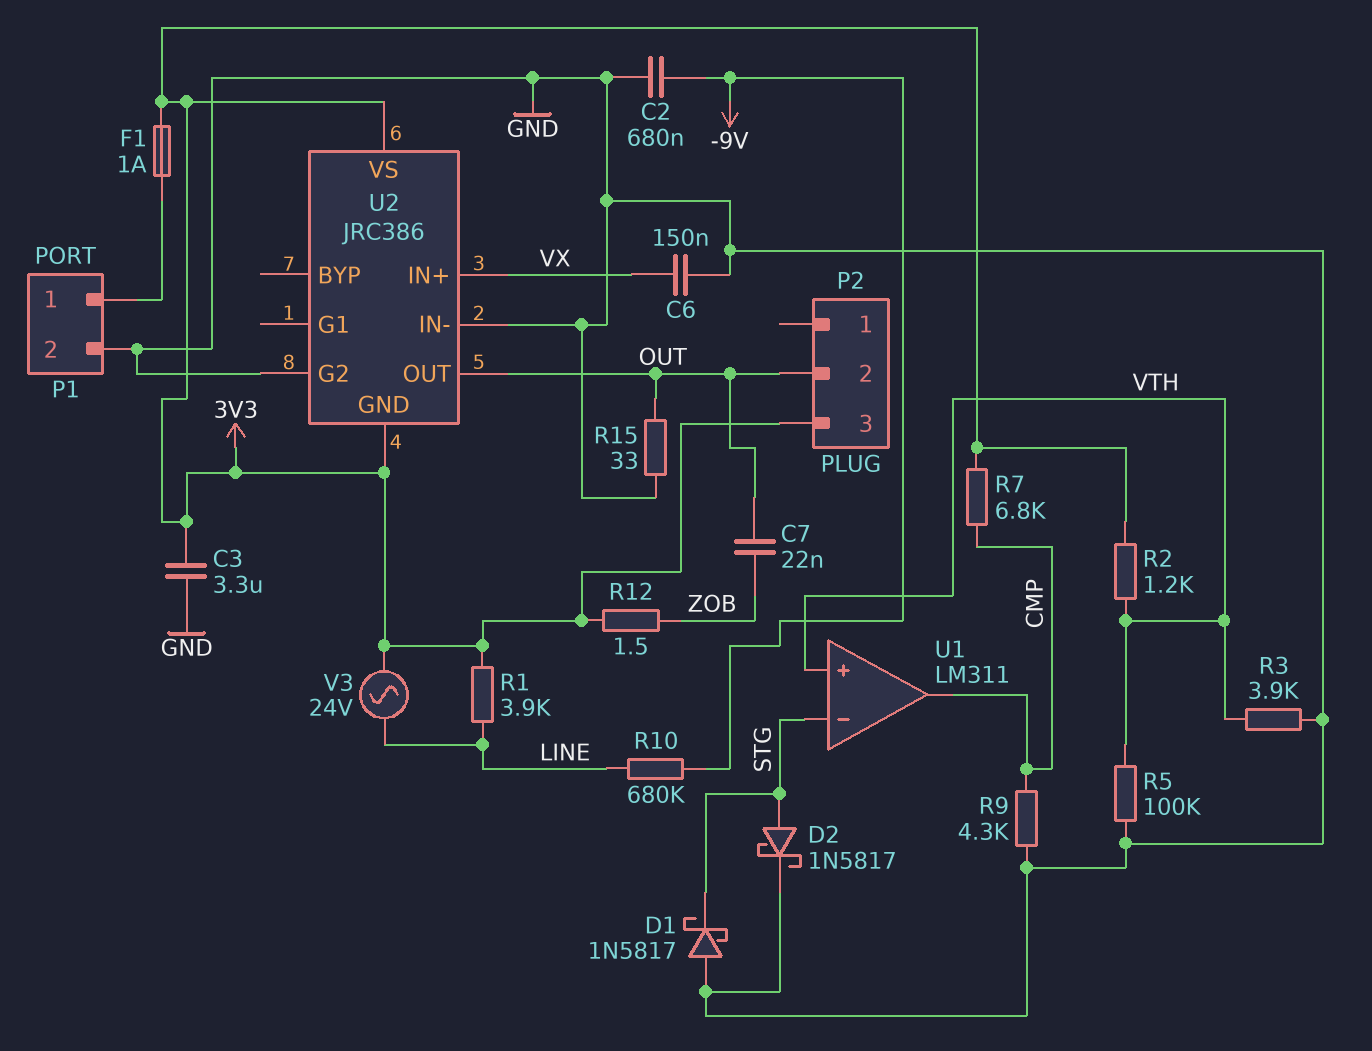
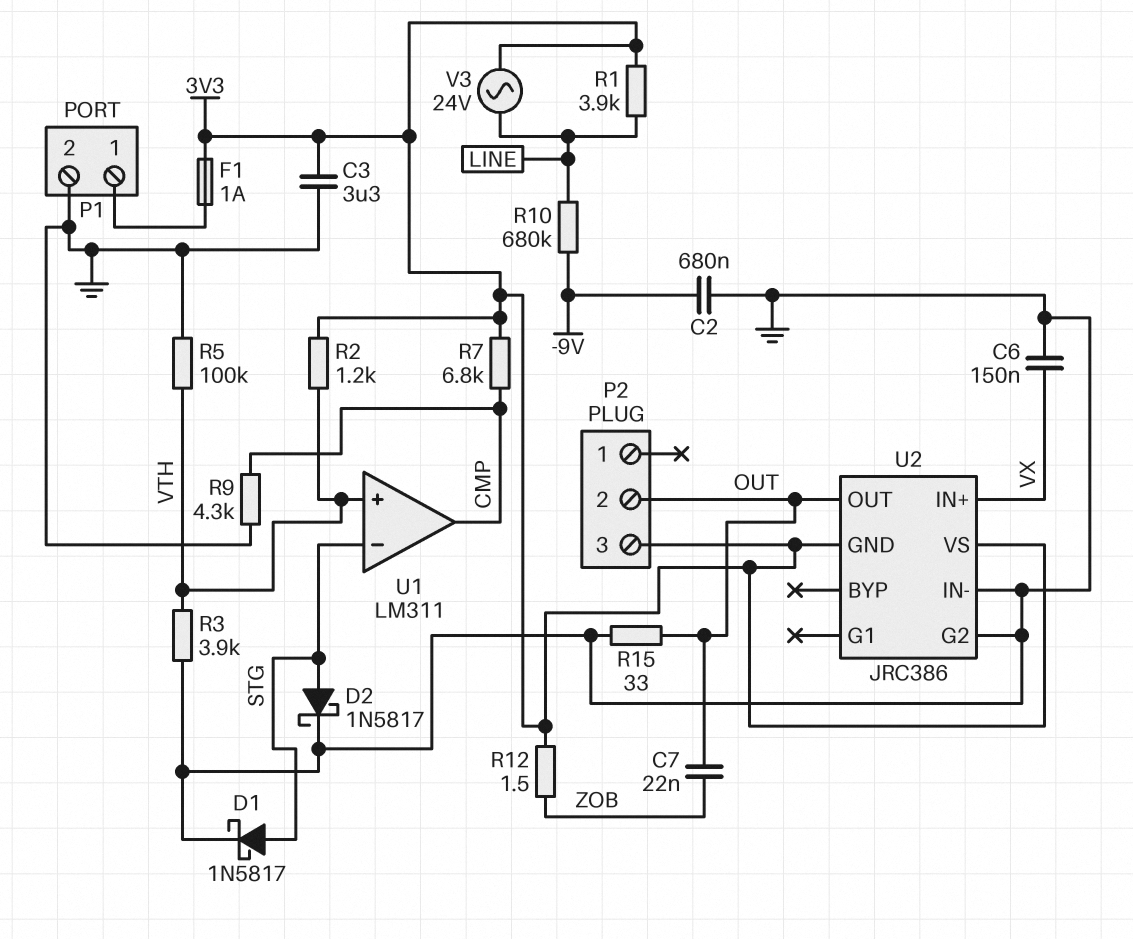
D1: schottky 1N5817 (A GND, K STG) -> schottky 1N5817 (A STG, K GND)

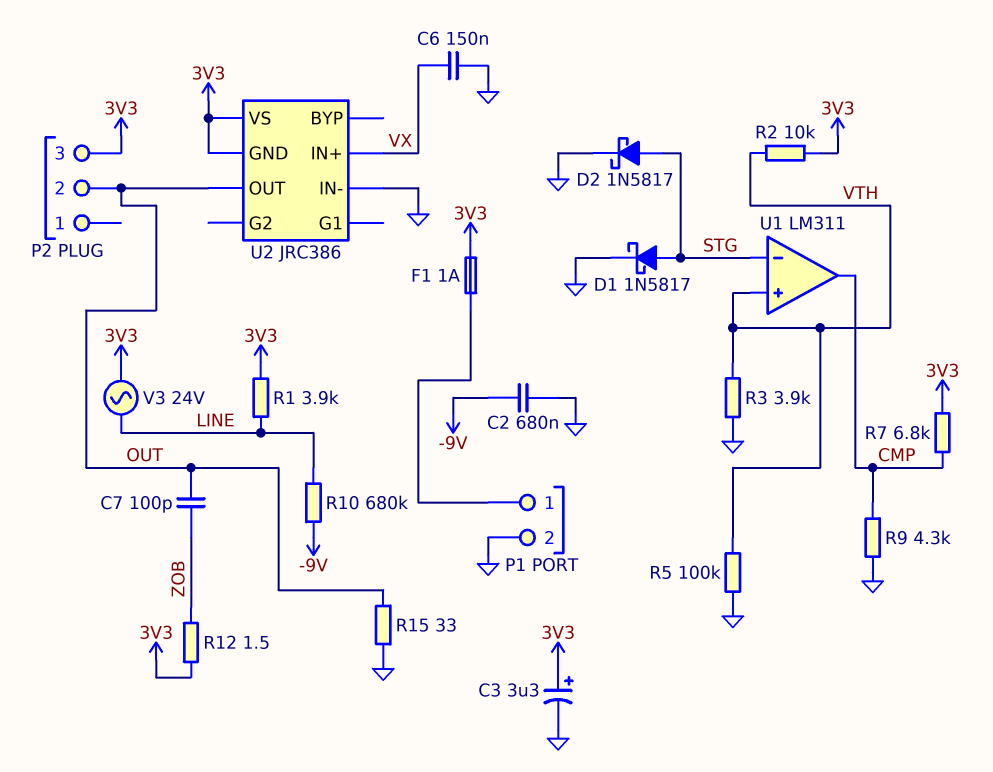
C3: 3.3uF (3V3, GND) -> 3.3uF (plus 3V3, minus GND)
C7: 22nF (OUT, ZOB) -> 100pF (OUT, ZOB)
R2: 1.2k (3V3, VTH) -> 10k (3V3, VTH)
U2 pin G2: GND -> none

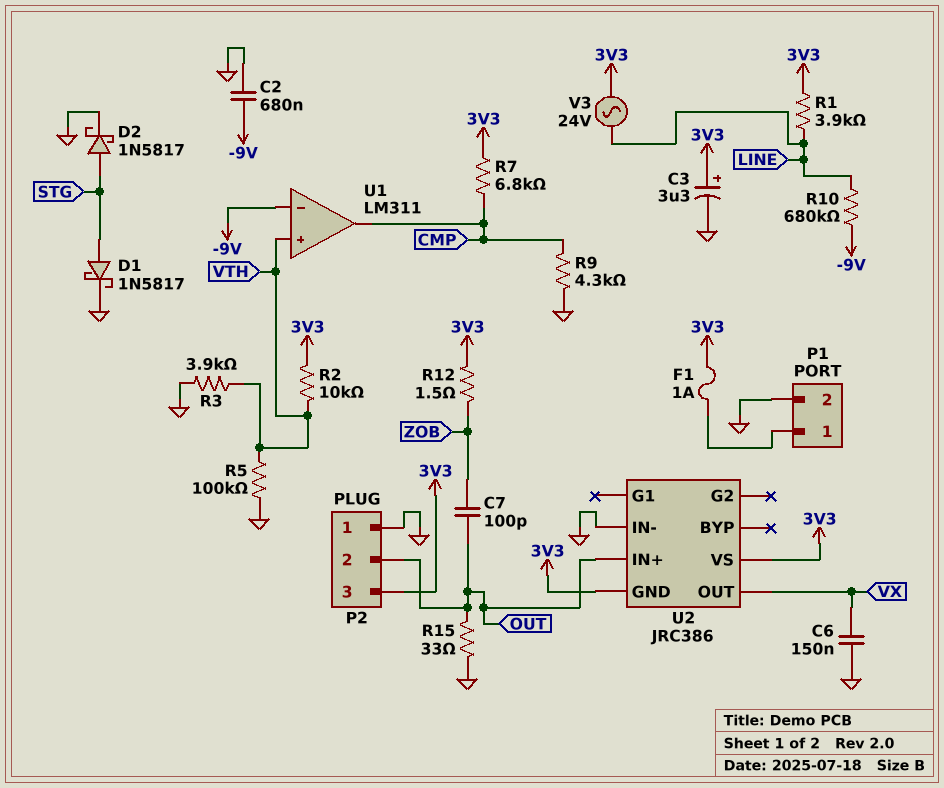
P2 pin 1: none -> GND
U1 pin in-: STG -> -9V
U2 pin IN+: VX -> OUT
U2 pin OUT: OUT -> VX

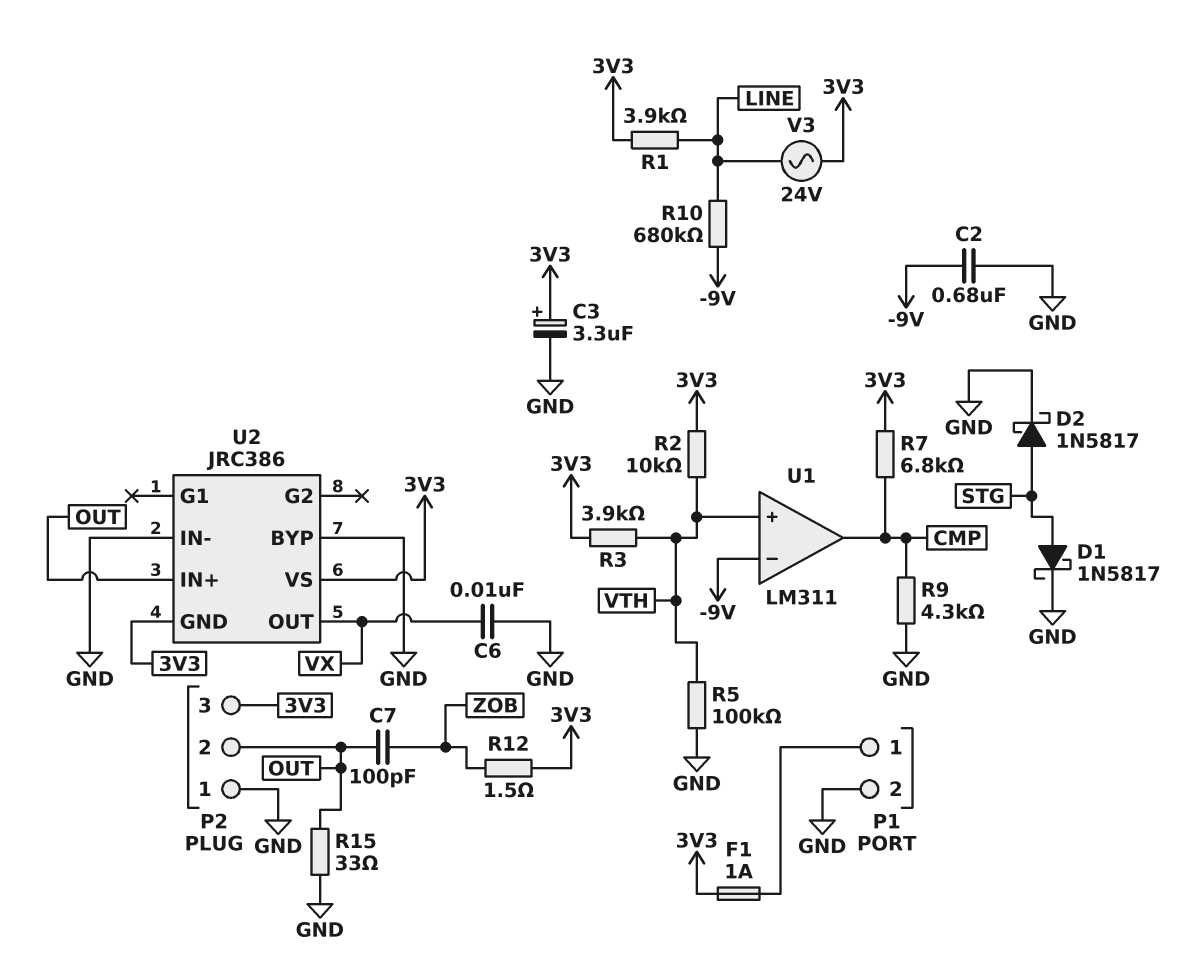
C6: 150nF (GND, VX) -> 10nF (GND, VX)
R3: 3.9k (GND, VTH) -> 3.9k (3V3, VTH)
U2 pin BYP: none -> GND

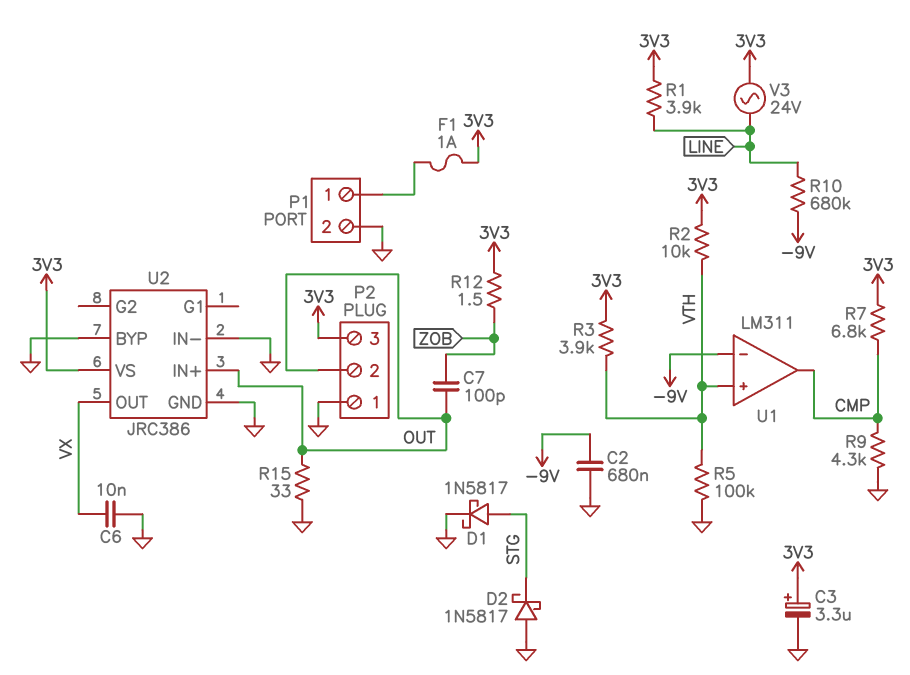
D2: schottky 1N5817 (A STG, K GND) -> schottky 1N5817 (A GND, K STG)
U2 pin GND: 3V3 -> GND

